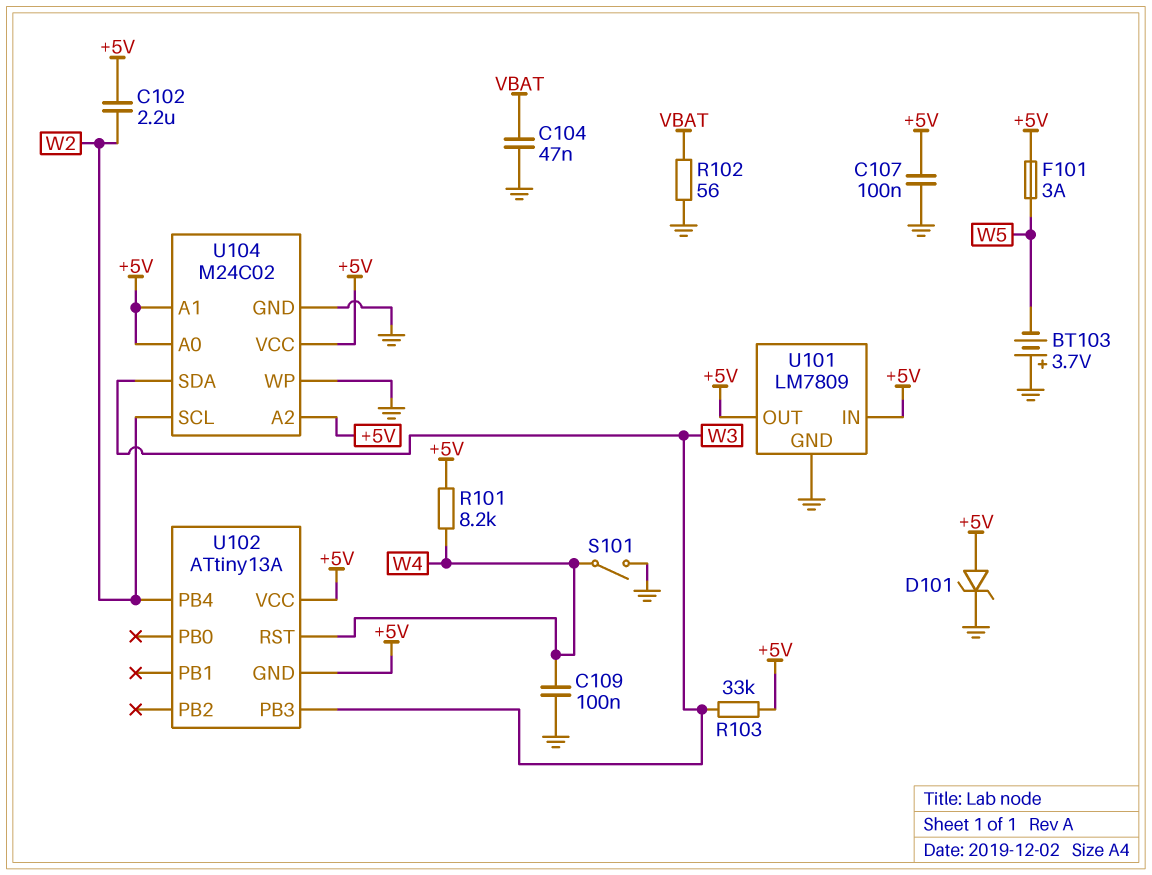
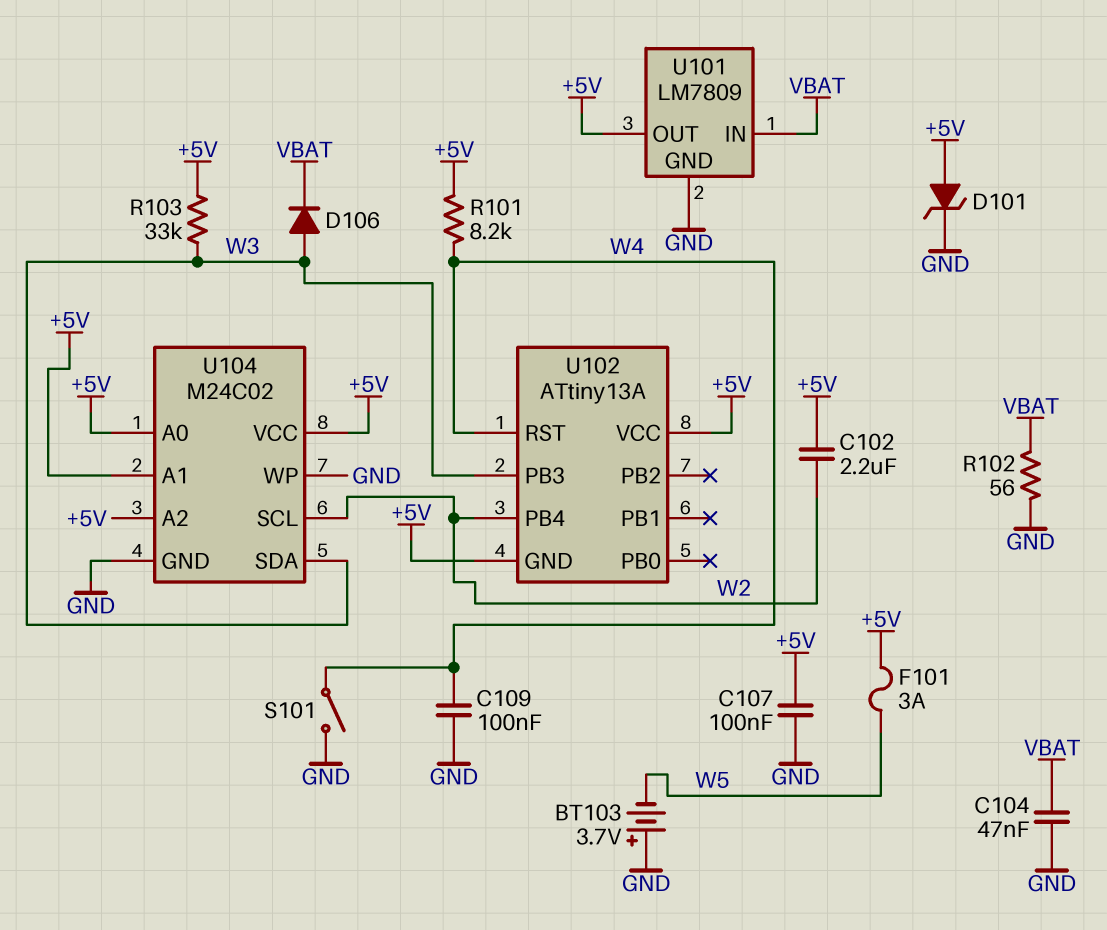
D106: none -> diode (A W3, K VBAT)
U101 pin IN: +5V -> VBAT

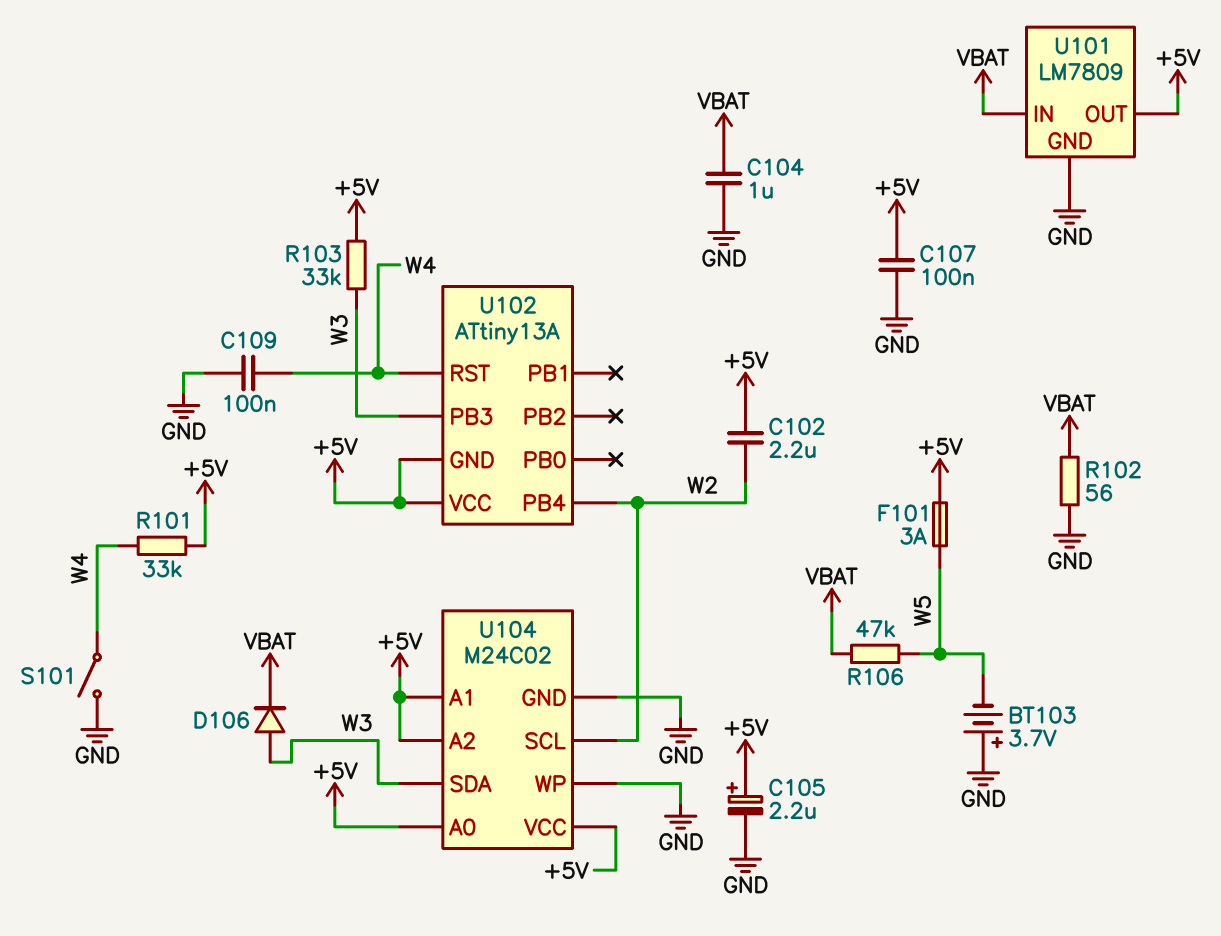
C104: 47nF (GND, VBAT) -> 1uF (GND, VBAT)
C105: none -> 2.2uF (plus +5V, minus GND)
D101: zener (A +5V, K GND) -> none
R101: 8.2k (+5V, W4) -> 33k (+5V, W4)
R106: none -> 47k (VBAT, W5)

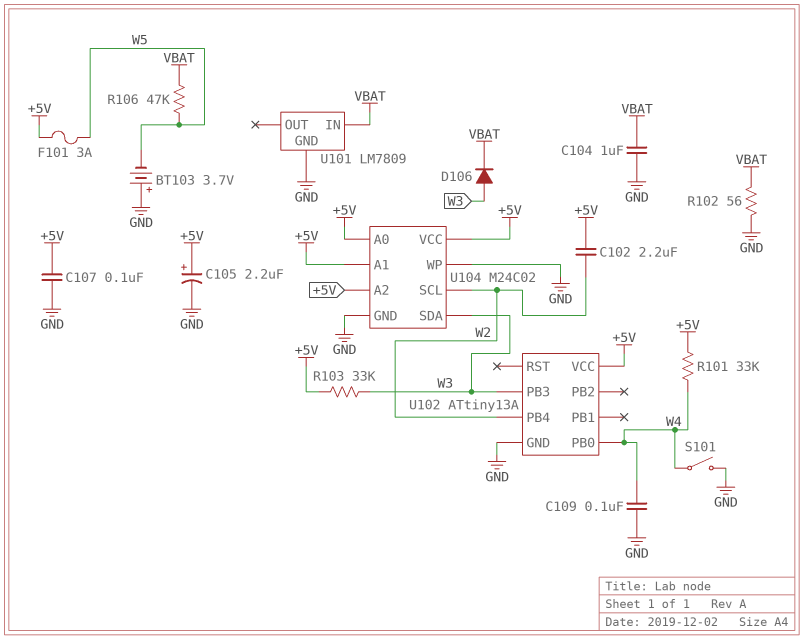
U101 pin OUT: +5V -> none
U102 pin GND: +5V -> GND
U102 pin PB0: none -> W4
U102 pin RST: W4 -> none

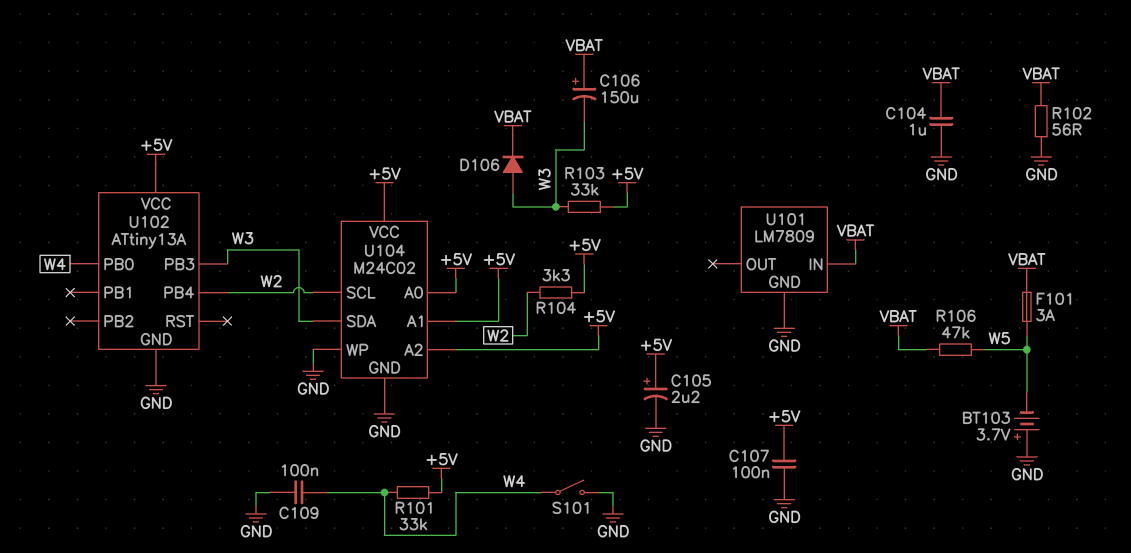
C102: 2.2uF (+5V, W2) -> none
C106: none -> 150uF (plus VBAT, minus W3)
F101: 3A (+5V, W5) -> 3A (VBAT, W5)
R104: none -> 3.3k (+5V, W2)

